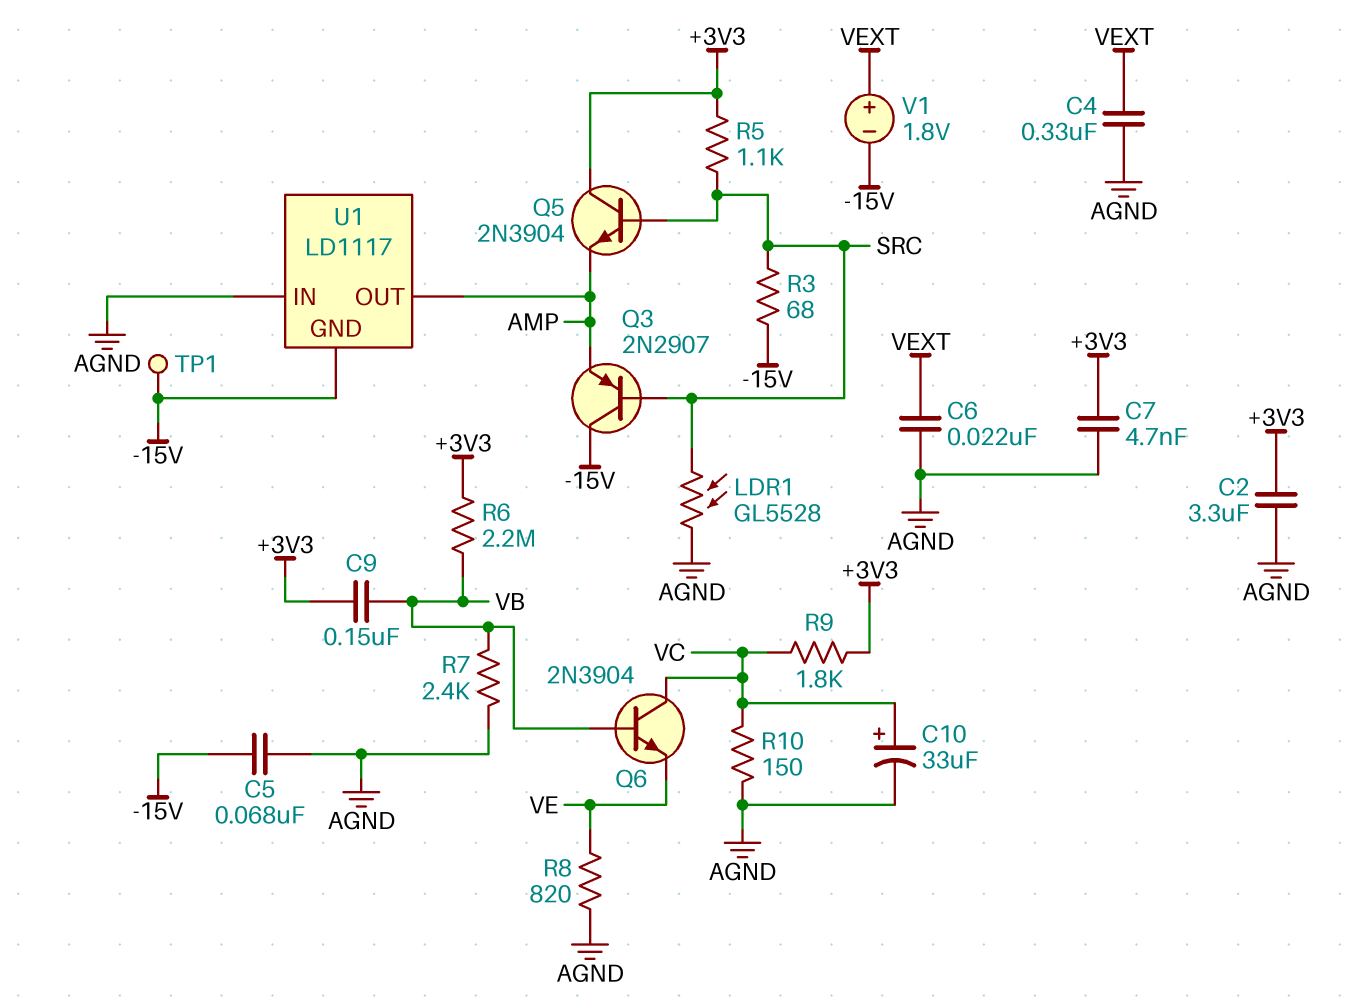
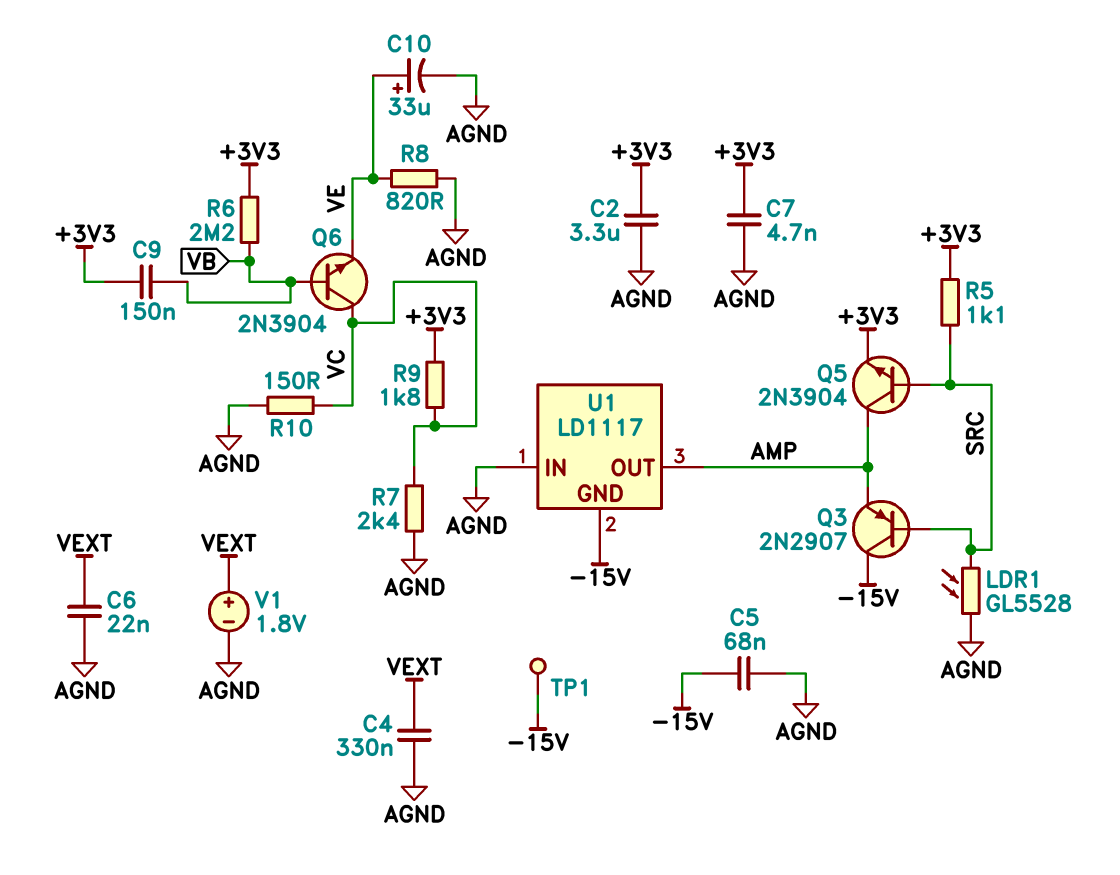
C10: 33uF (plus VC, minus AGND) -> 33uF (plus VE, minus AGND)
Q5: NPN 2N3904 (B SRC, C +3V3, E AMP) -> NPN 2N3904 (B SRC, C AMP, E +3V3)
R3: 68 (-15V, SRC) -> none
R7: 2.4k (AGND, VB) -> 2.4k (AGND, VC)
V1: 1.8V (plus VEXT, minus -15V) -> 1.8V (plus VEXT, minus AGND)

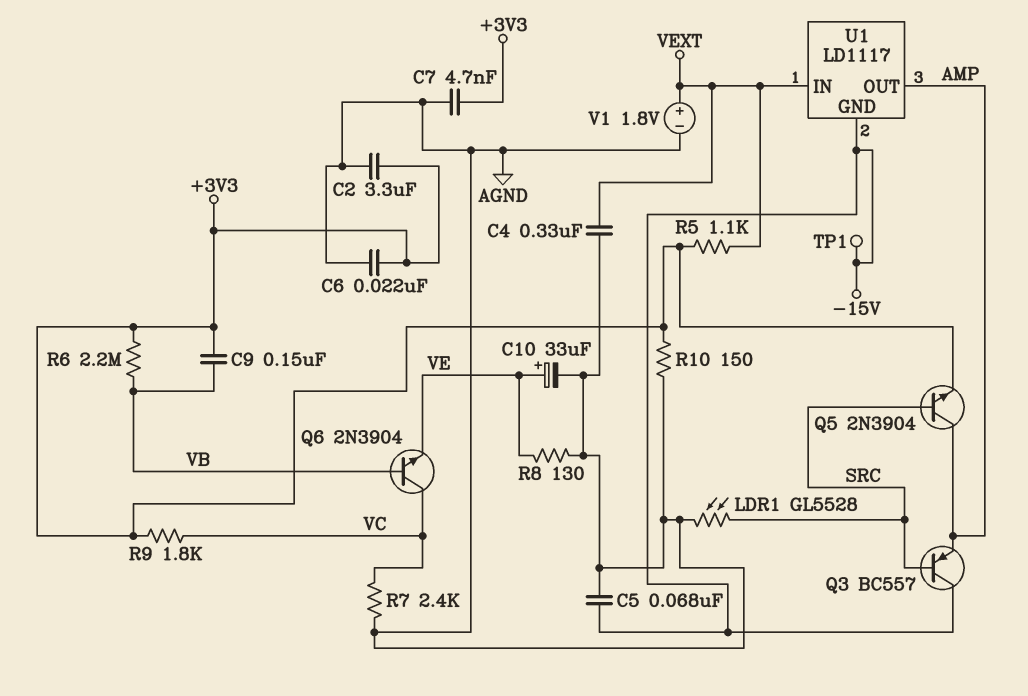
C6: 22nF (AGND, VEXT) -> 22nF (+3V3, AGND)
Q3: PNP 2N2907 (B SRC, C -15V, E AMP) -> PNP BC557 (B SRC, C -15V, E AMP)
R5: 1.1k (+3V3, SRC) -> 1.1k (+3V3, VEXT)
R8: 820 (AGND, VE) -> 130 (AGND, VE)
R10: 150 (AGND, VC) -> 150 (+3V3, AGND)
U1 pin IN: AGND -> VEXT

